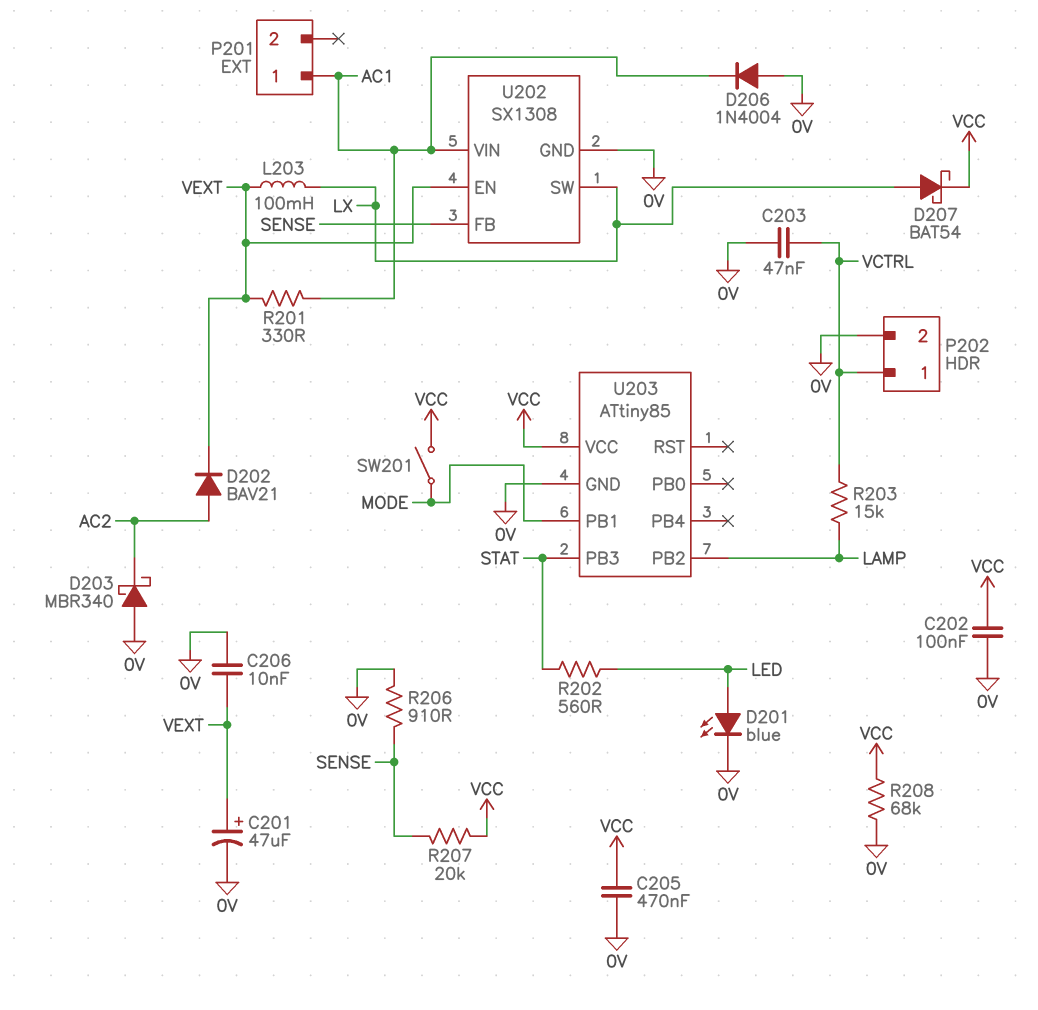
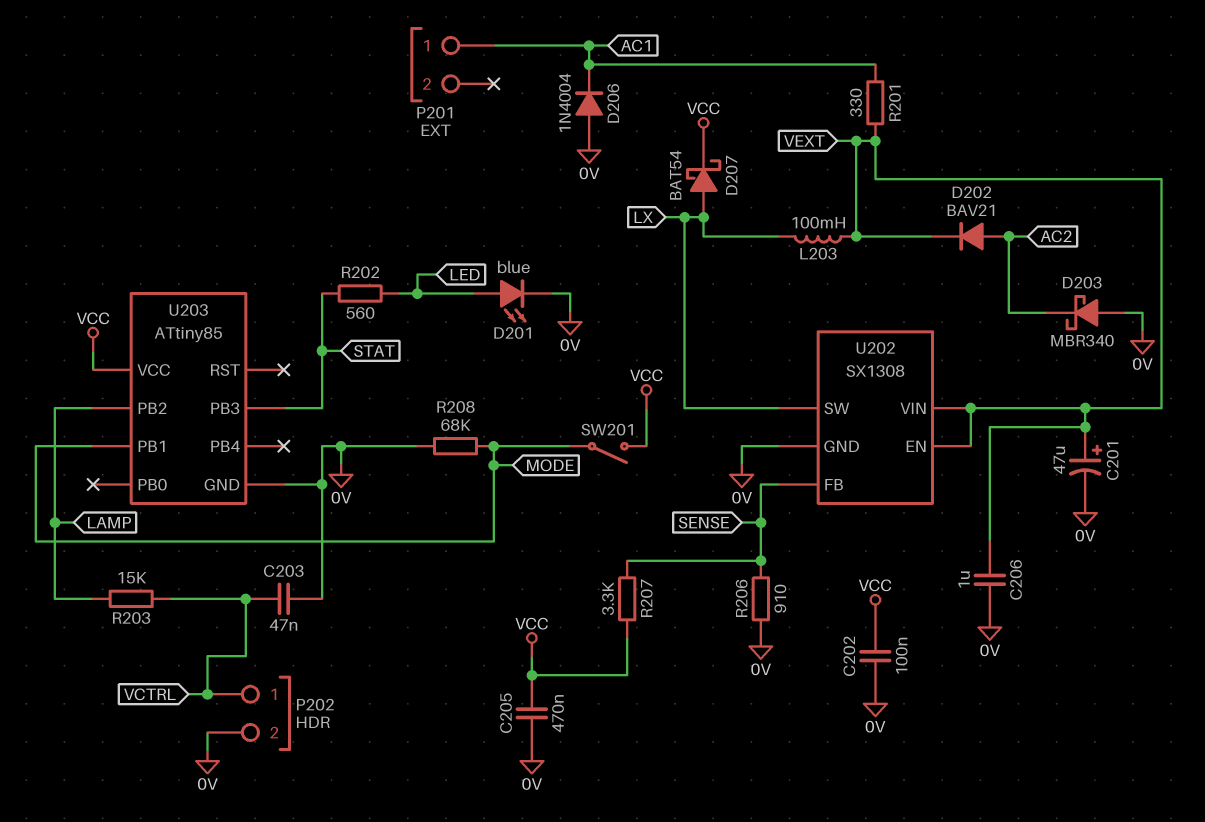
C206: 10nF (0V, VEXT) -> 1uF (0V, VEXT)
R207: 20k (SENSE, VCC) -> 3.3k (SENSE, VCC)
R208: 68k (0V, VCC) -> 68k (0V, MODE)
U202 pin VIN: AC1 -> VEXT

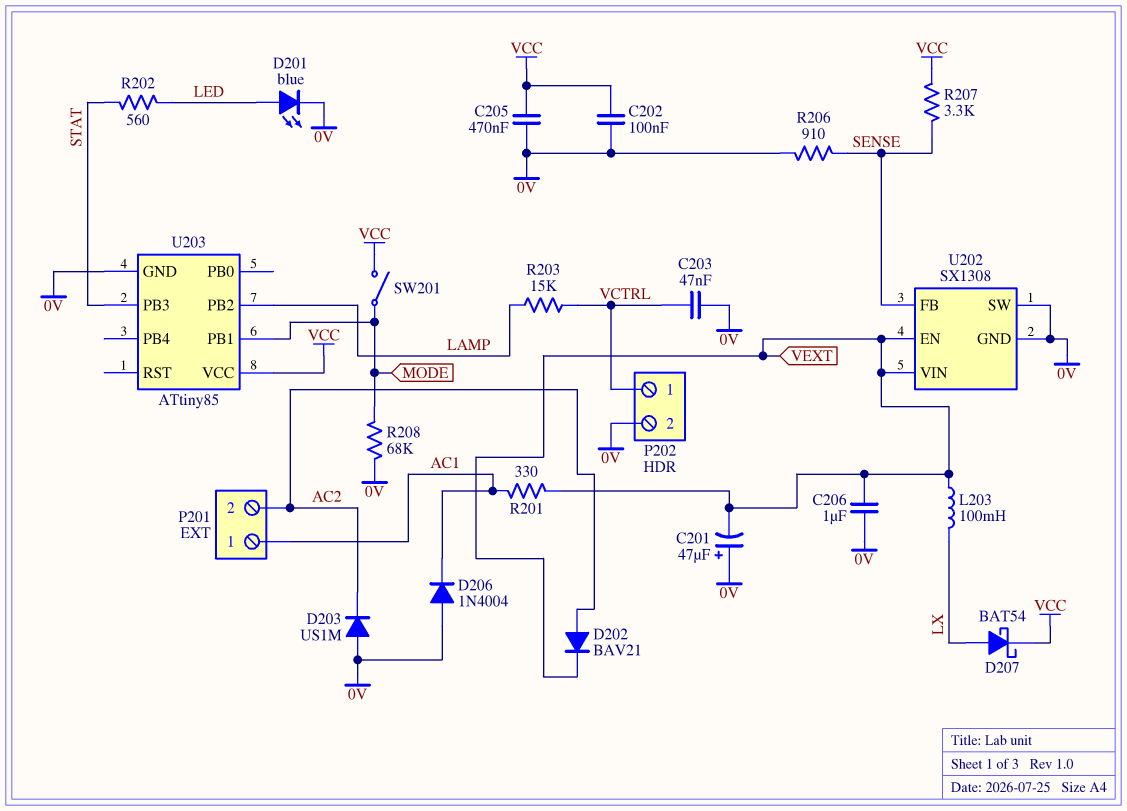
C201: 47uF (plus VEXT, minus 0V) -> 47uF (plus 0V, minus VEXT)
D203: schottky MBR340 (A 0V, K AC2) -> diode US1M (A 0V, K AC2)
P201 pin 2: none -> AC2
U202 pin SW: LX -> 0V

